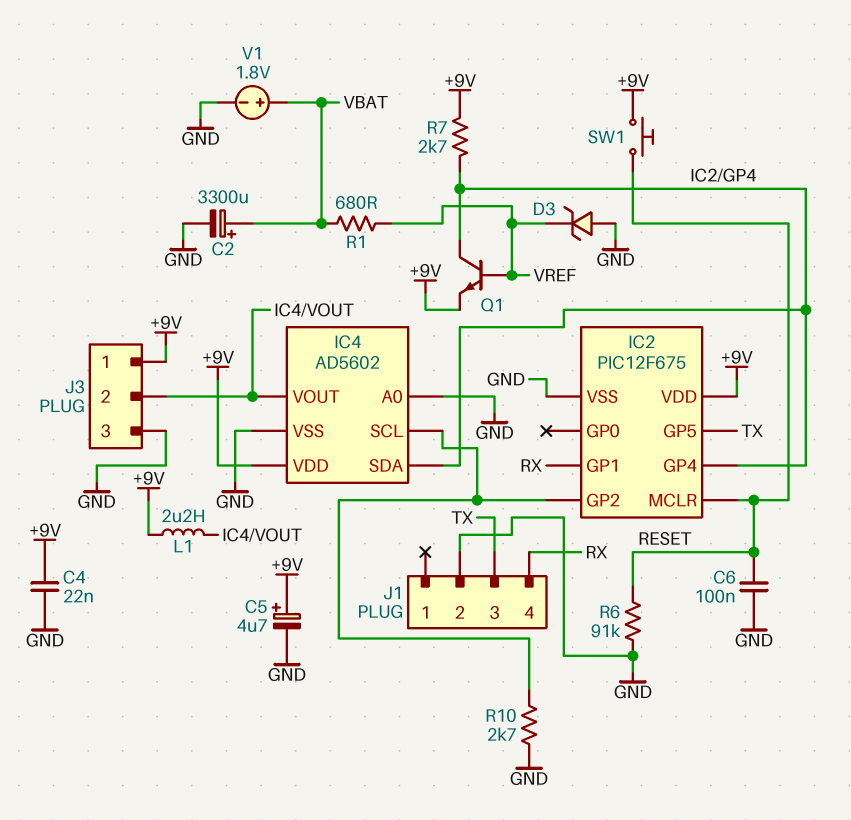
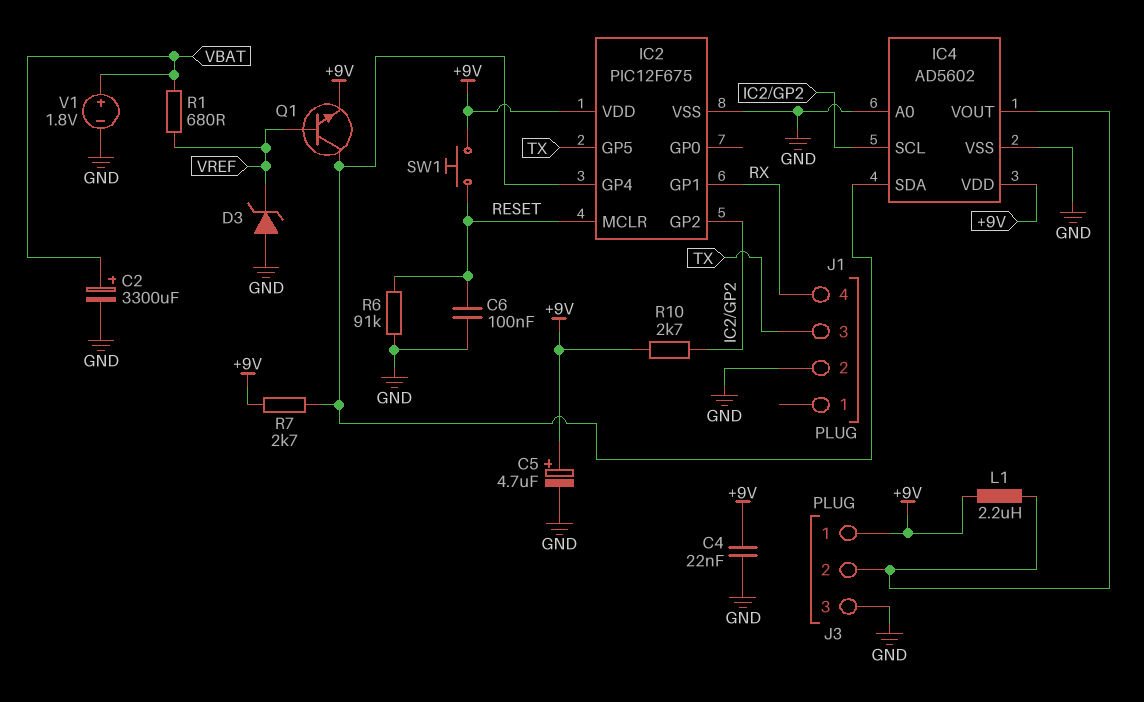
R10: 2.7k (GND, IC2/GP2) -> 2.7k (+9V, IC2/GP2)

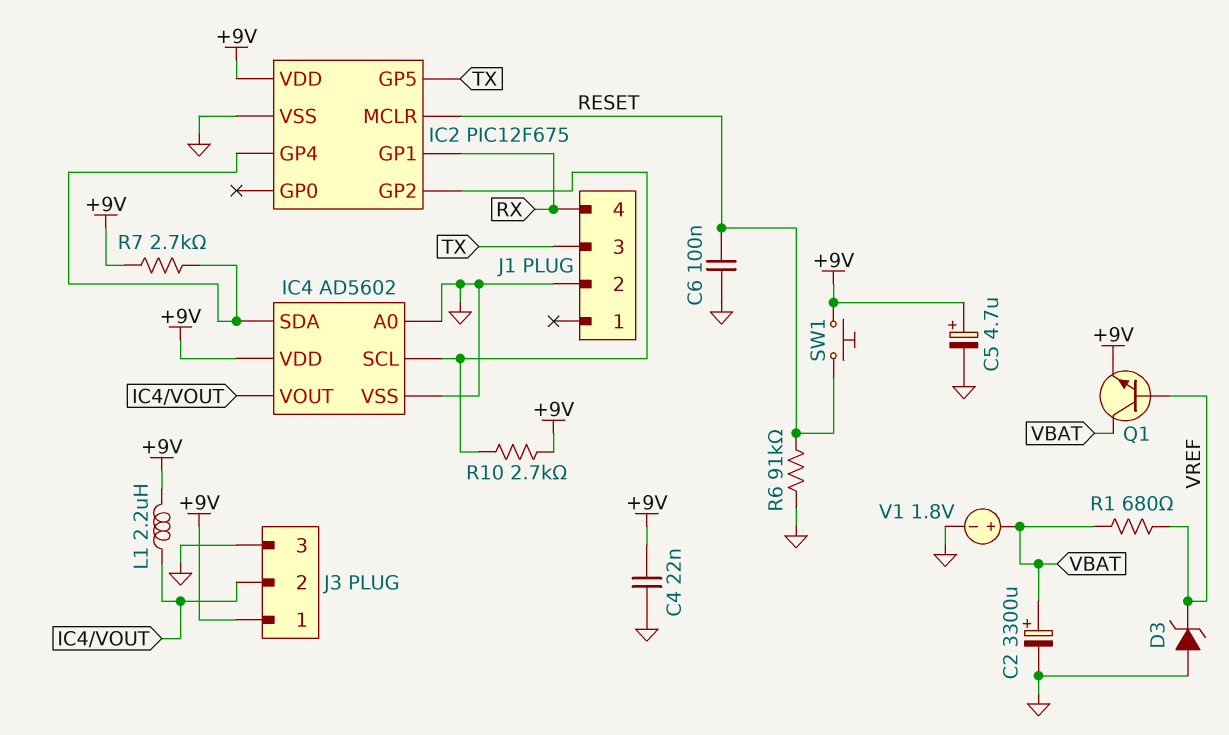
Q1: NPN (B VREF, C IC2/GP4, E +9V) -> NPN (B VREF, C VBAT, E +9V)

